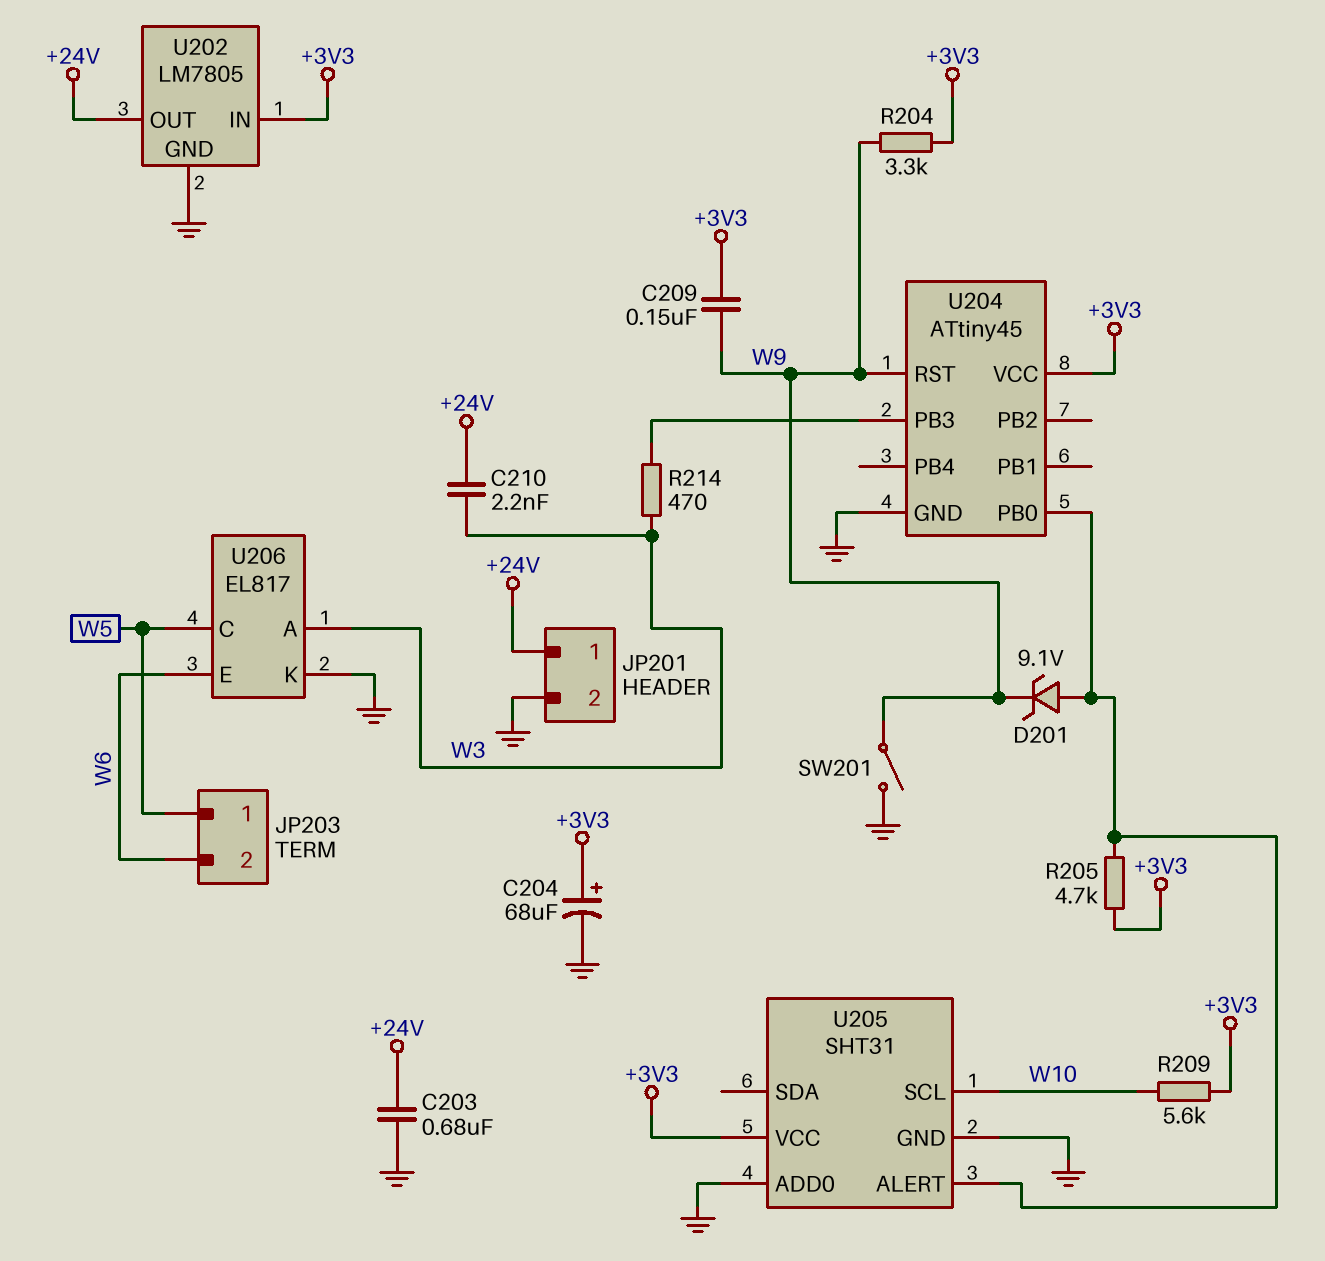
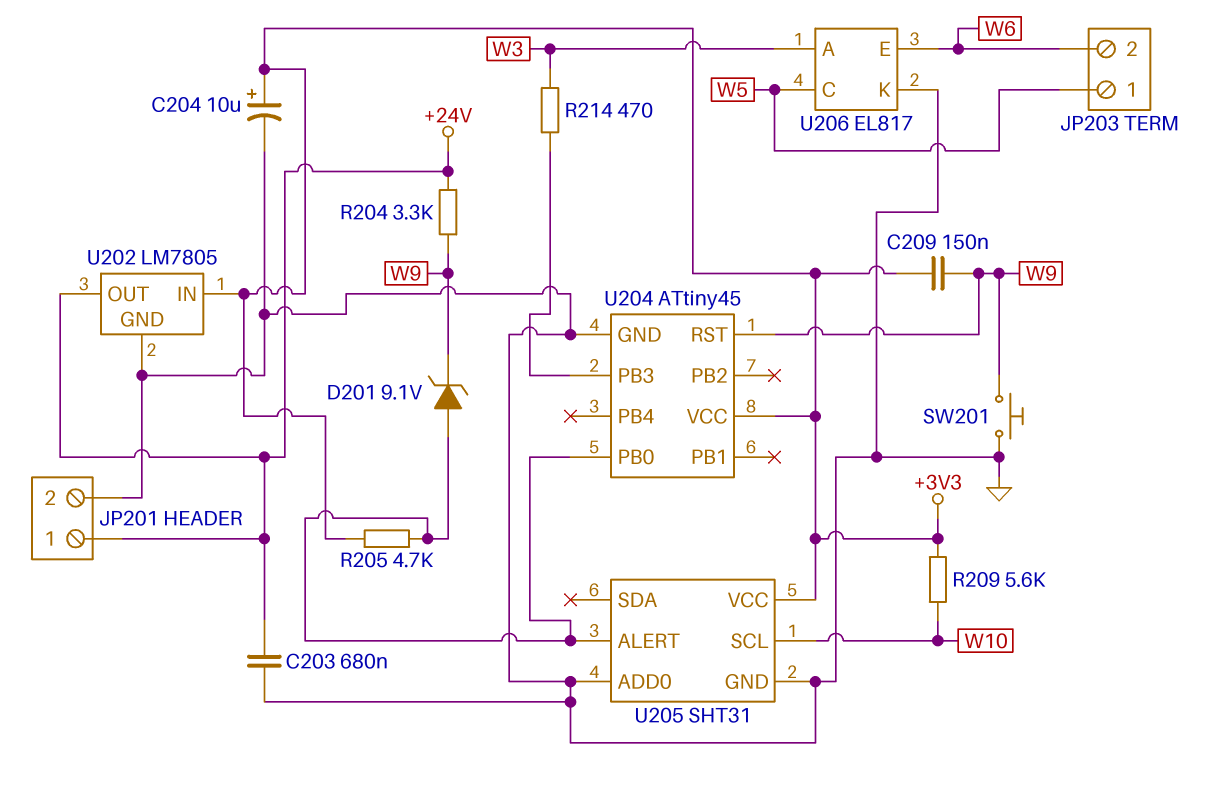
C204: 68uF (plus +3V3, minus GND) -> 10uF (plus +3V3, minus GND)
C210: 2.2nF (+24V, W3) -> none
R204: 3.3k (+3V3, W9) -> 3.3k (+24V, W9)
SW201: switch (GND, W9) -> button (GND, W9)

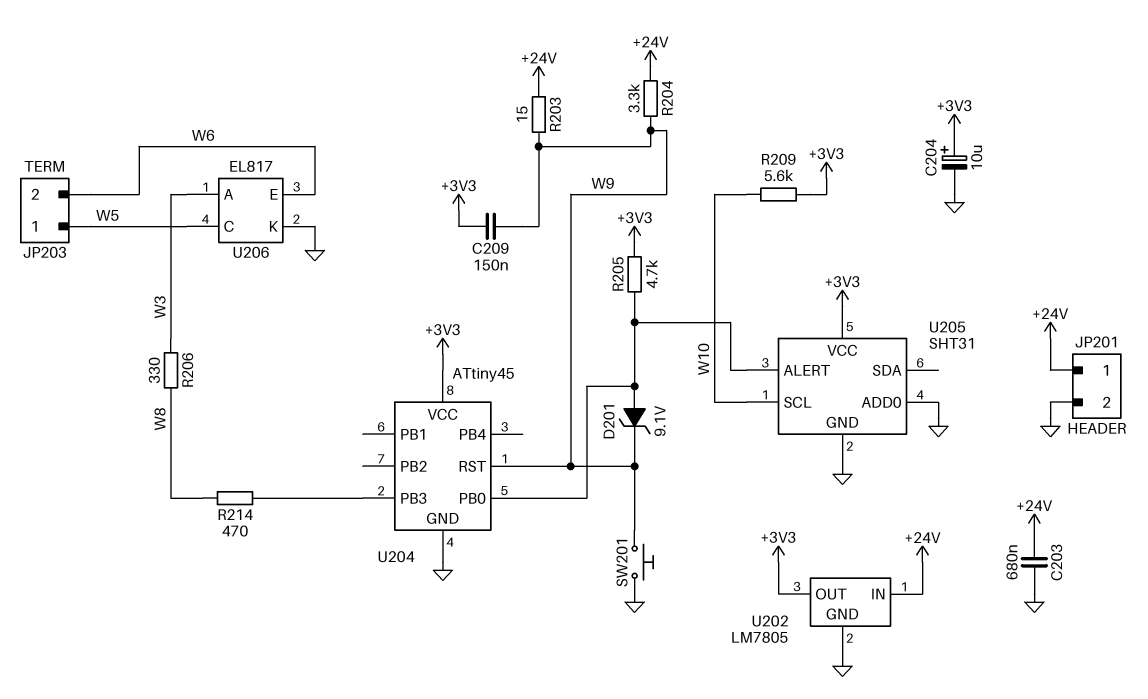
R203: none -> 15 (+24V, W9)
R206: none -> 330 (W3, W8)
R214: 470 (U204/PB3, W3) -> 470 (U204/PB3, W8)
U202 pin IN: +3V3 -> +24V
U202 pin OUT: +24V -> +3V3

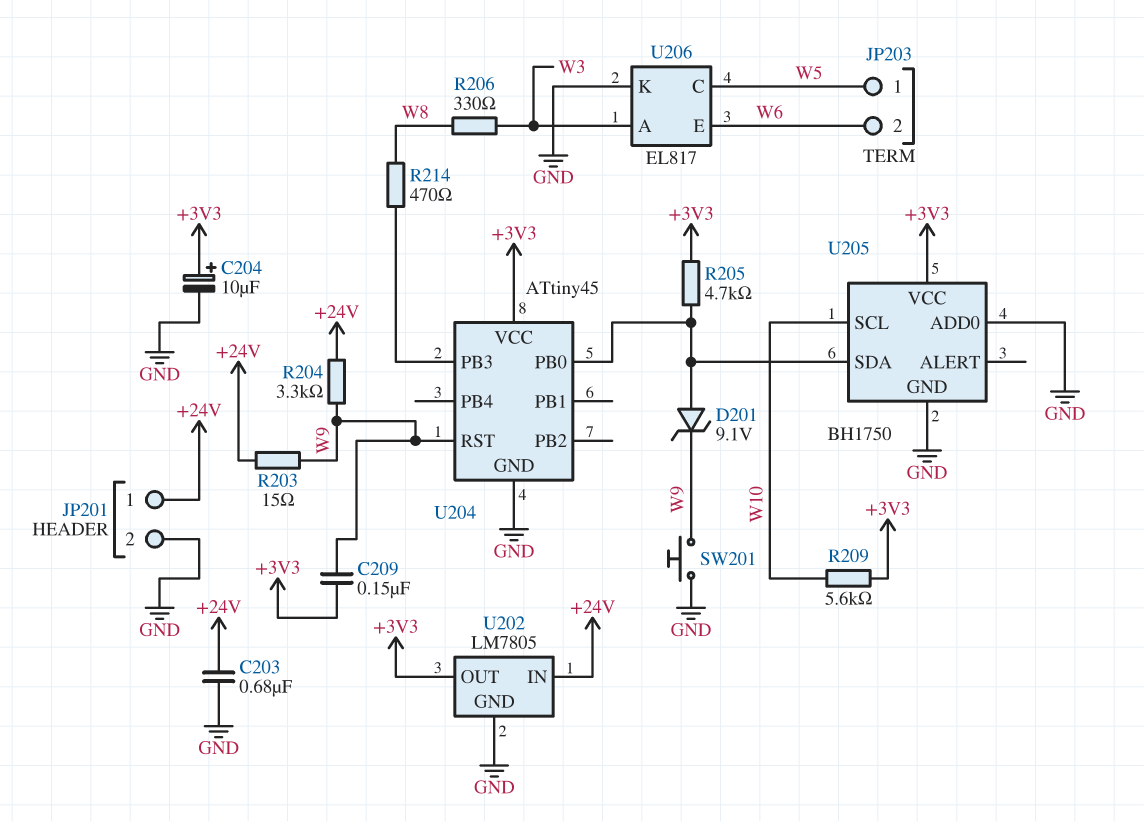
U205: SHT31 -> BH1750
U205 pin ALERT: U204/PB0 -> none
U205 pin SDA: none -> U204/PB0

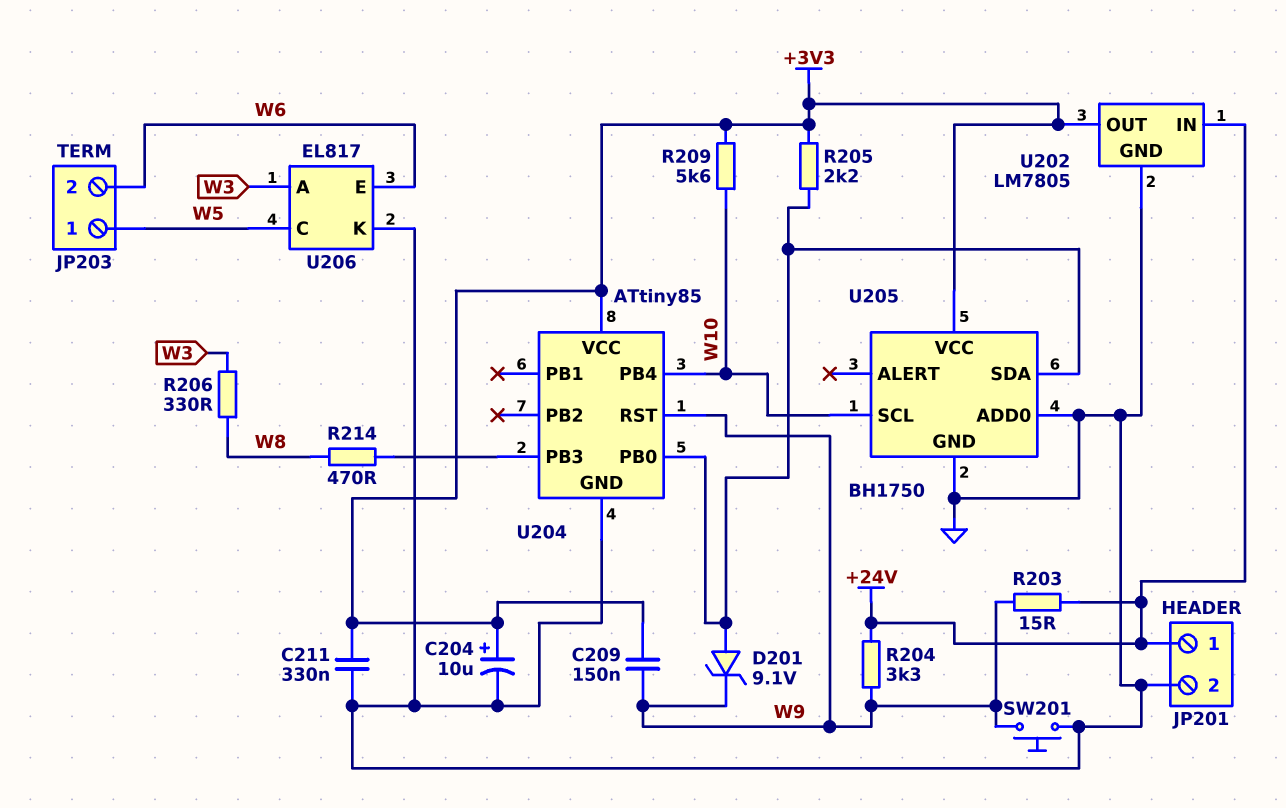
C203: 680nF (+24V, GND) -> none
C211: none -> 330nF (+3V3, GND)
R205: 4.7k (+3V3, U204/PB0) -> 2.2k (+3V3, U204/PB0)
U204: ATtiny45 -> ATtiny85
U204 pin PB4: none -> W10

